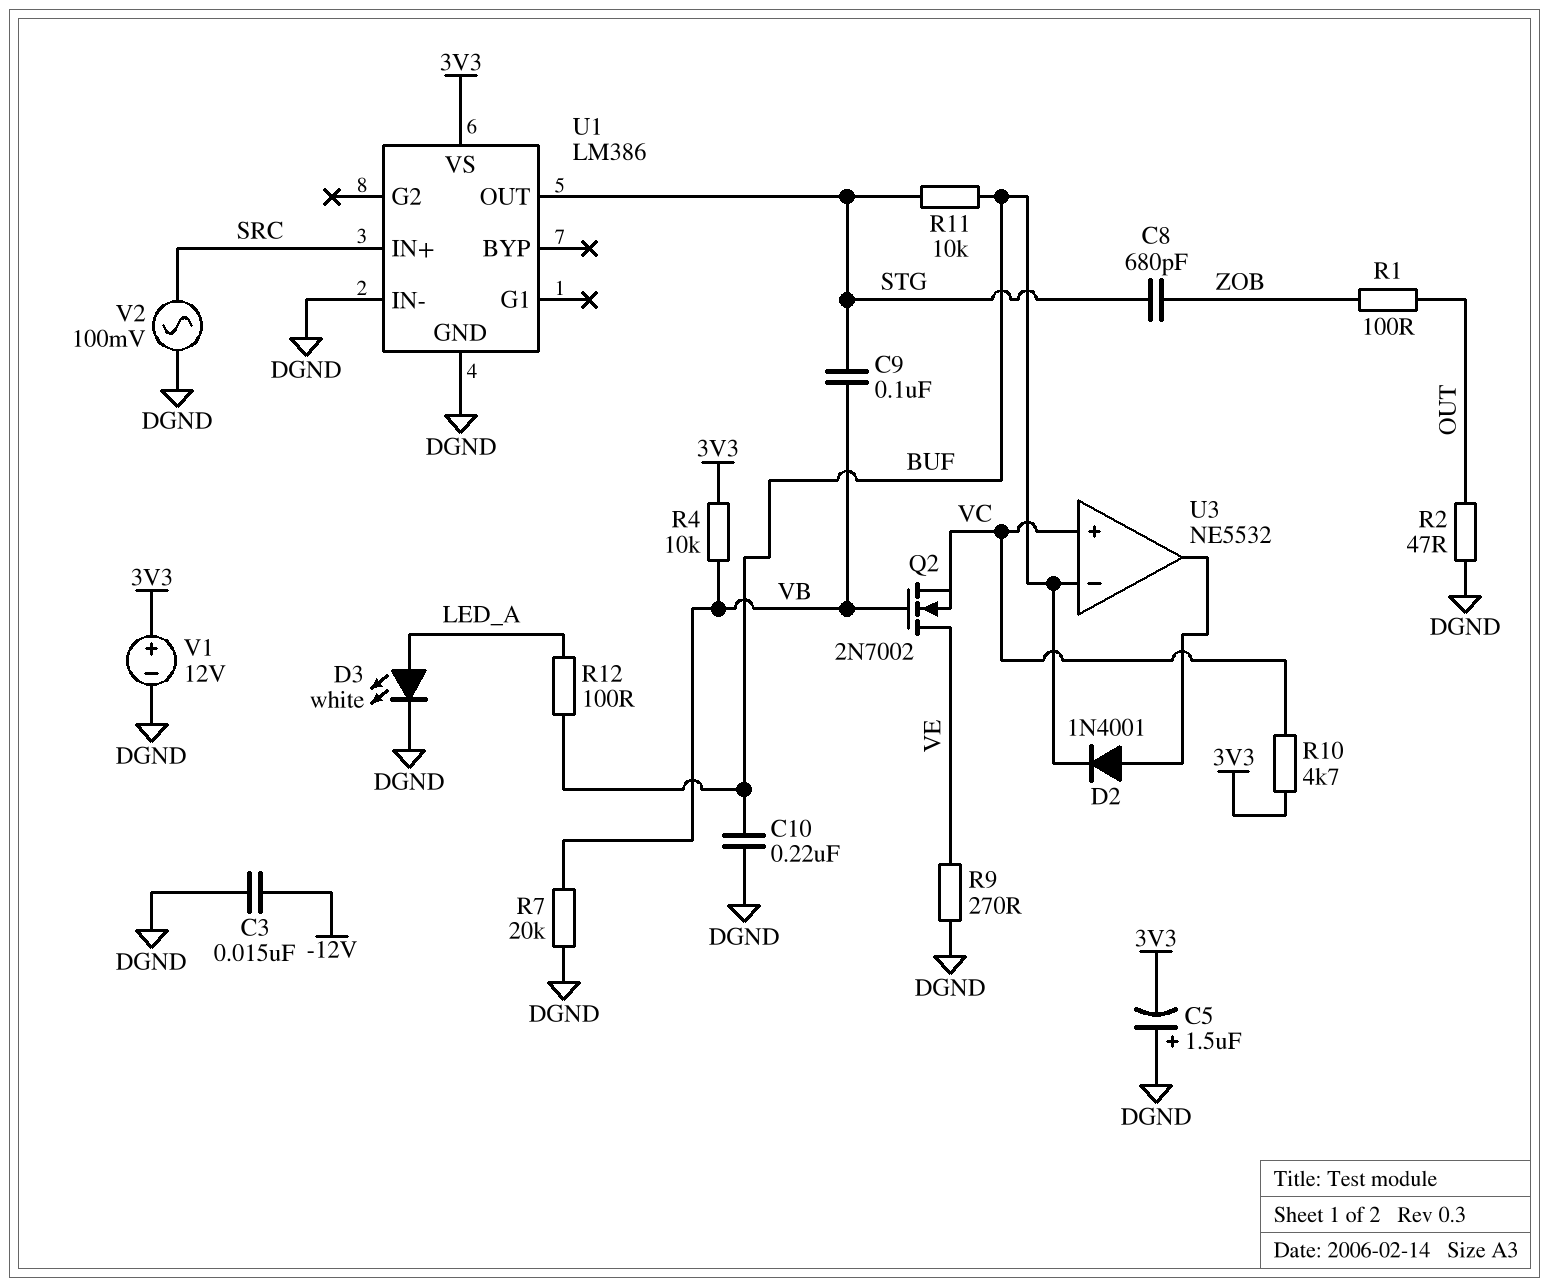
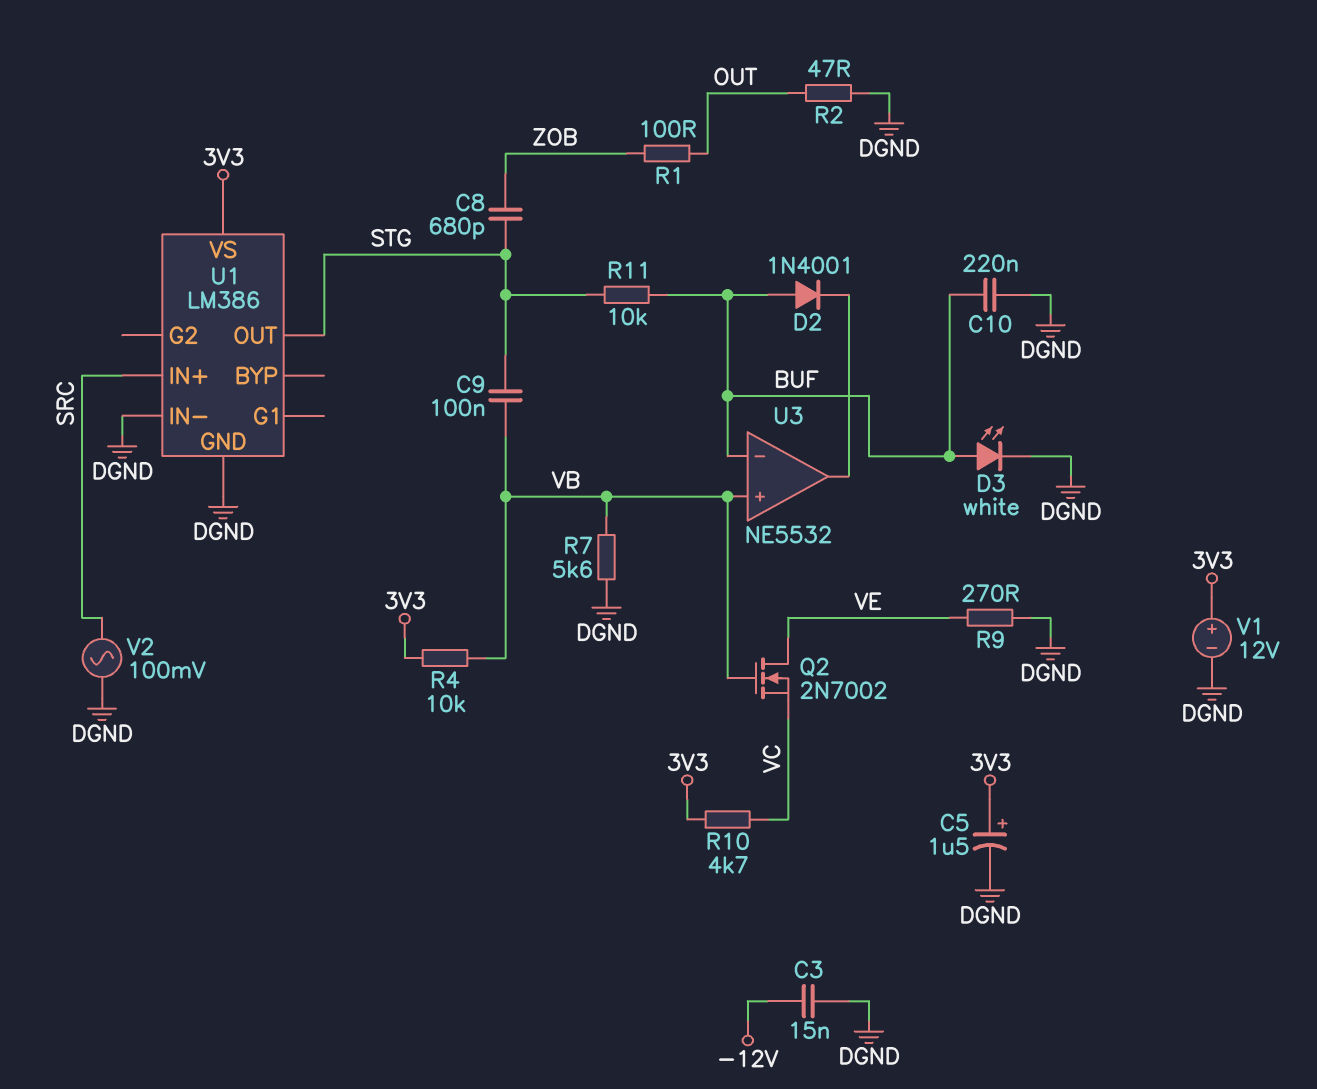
C5: 1.5uF (plus DGND, minus 3V3) -> 1.5uF (plus 3V3, minus DGND)
D2: diode 1N4001 (A U3/out, K BUF) -> diode 1N4001 (A BUF, K U3/out)
D3: LED white (A LED_A, K DGND) -> LED white (A BUF, K DGND)
R7: 20k (DGND, VB) -> 5.6k (DGND, VB)
R12: 100 (BUF, LED_A) -> none
U3 pin in+: VC -> VB

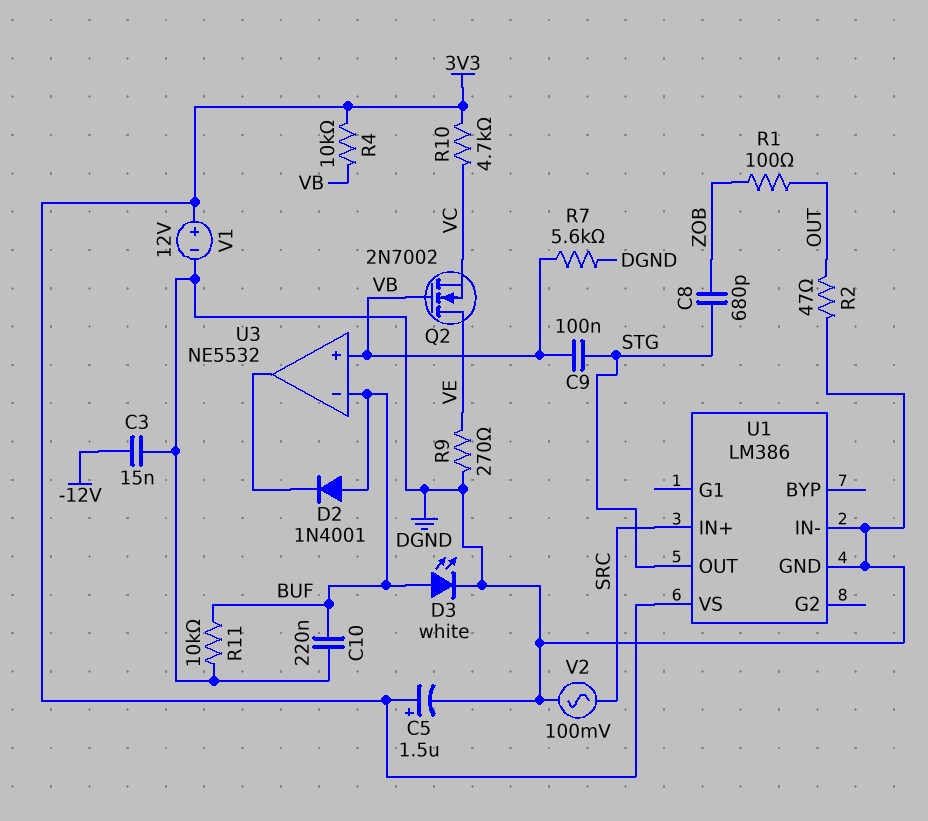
R11: 10k (BUF, STG) -> 10k (BUF, DGND)

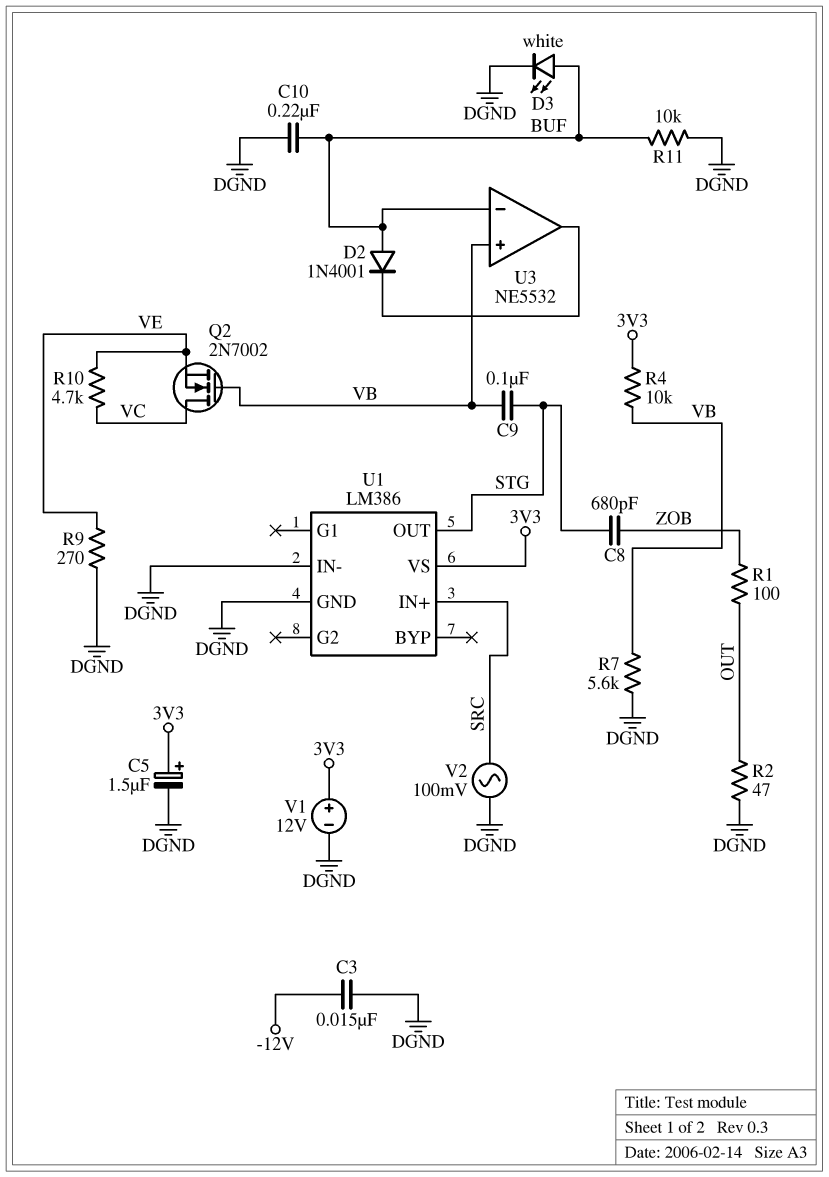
Q2: NMOS 2N7002 (G VB, D VE, S VC) -> NMOS 2N7002 (G VB, D VC, S VE)
R10: 4.7k (3V3, VC) -> 4.7k (VC, VE)

